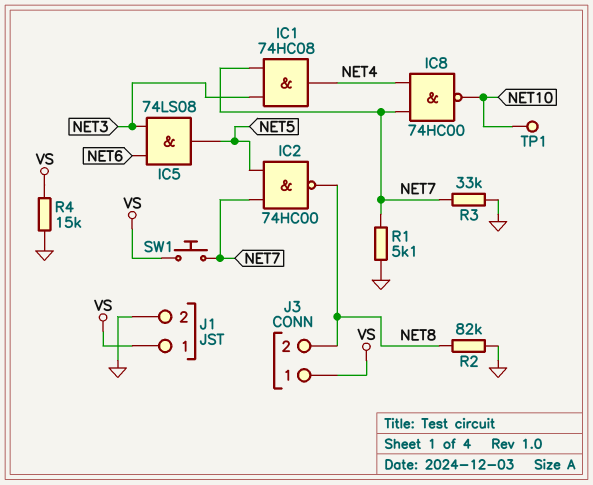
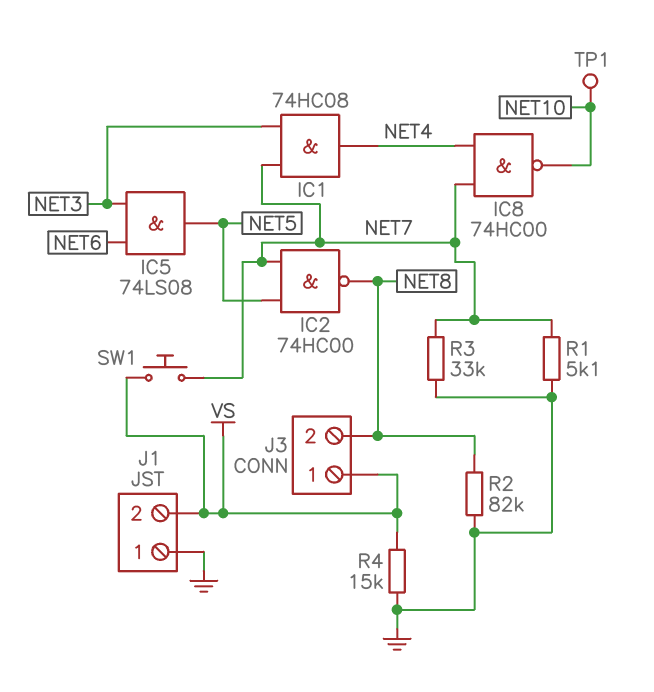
J1 pin 1: VS -> GND
J1 pin 2: GND -> VS

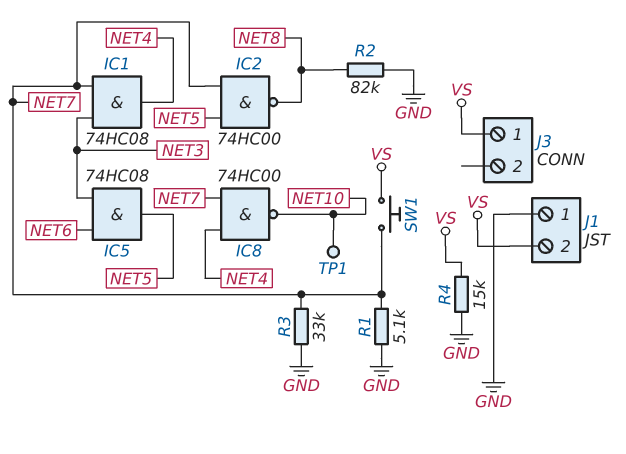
IC5: AND 74LS08 (in NET3, in NET6, out NET5) -> AND 74HC08 (in NET3, in NET6, out NET5)
J3 pin 2: NET8 -> none

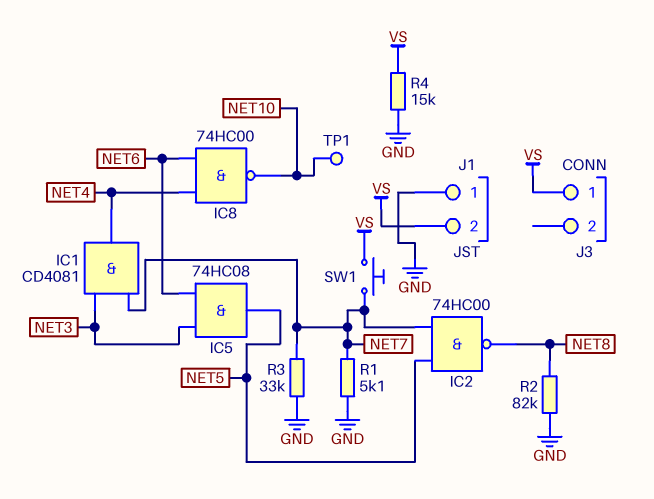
IC1: AND 74HC08 (in NET3, in NET7, out NET4) -> AND CD4081 (in NET3, in NET7, out NET4)
IC8: NAND 74HC00 (in NET4, in NET7, out NET10) -> NAND 74HC00 (in NET4, in NET6, out NET10)

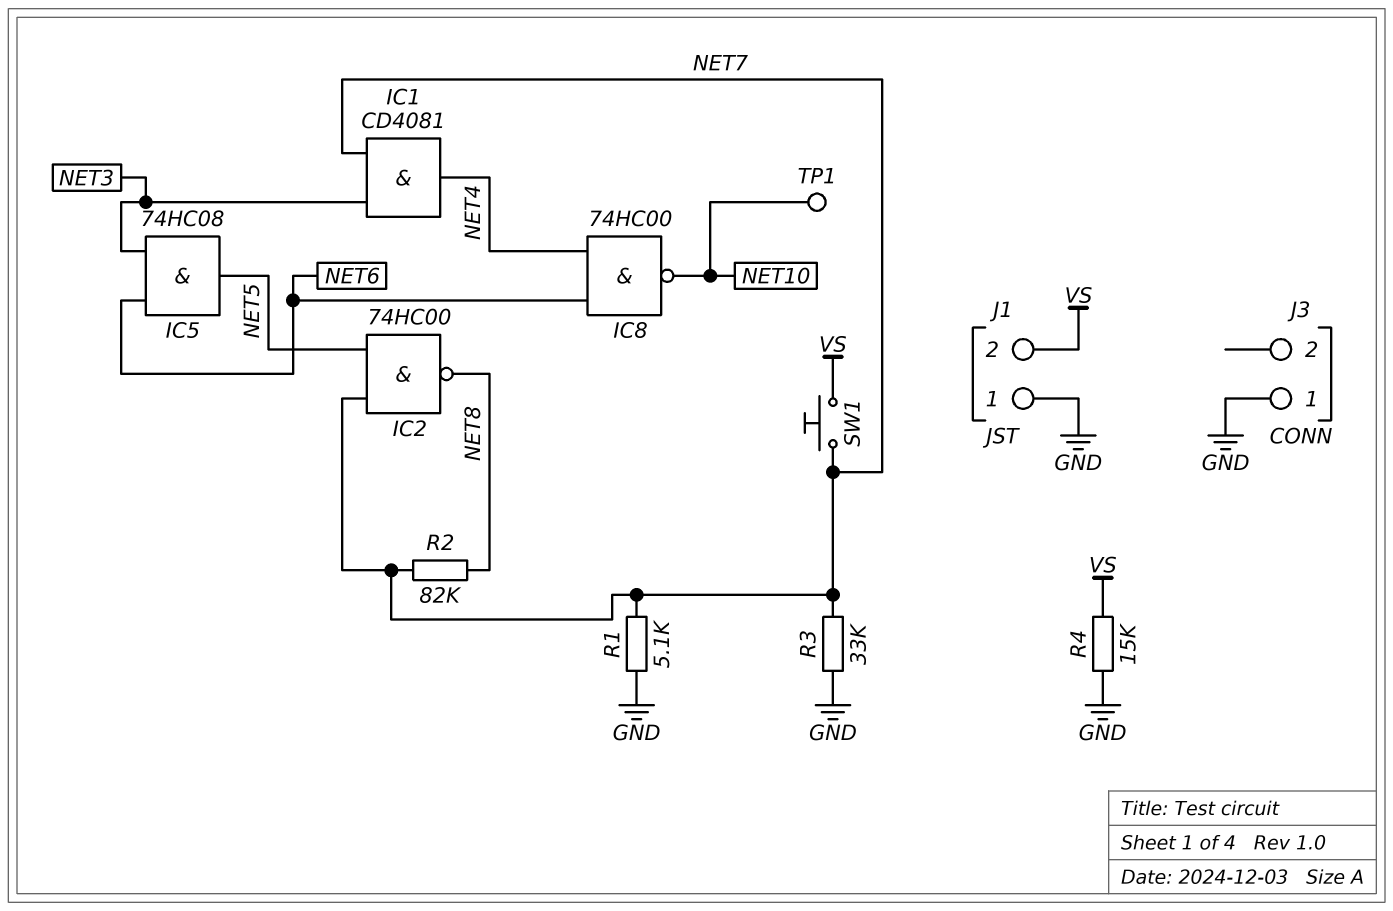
J3 pin 1: VS -> GND
R2: 82k (GND, NET8) -> 82k (NET7, NET8)

